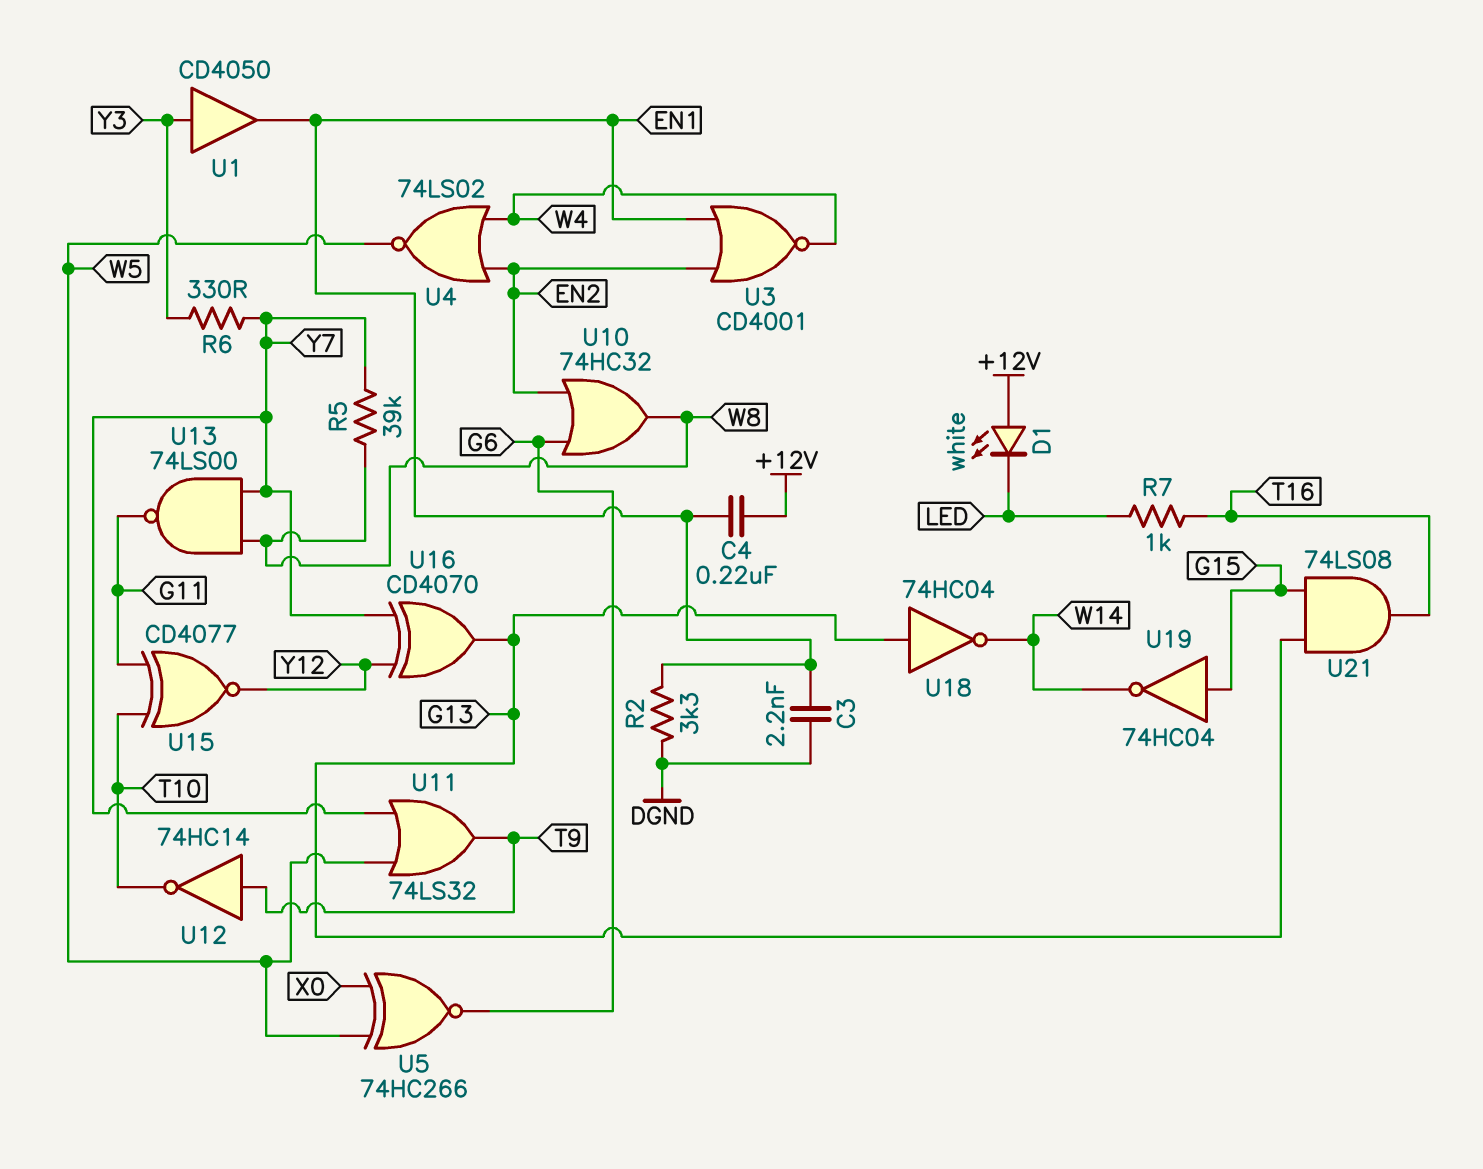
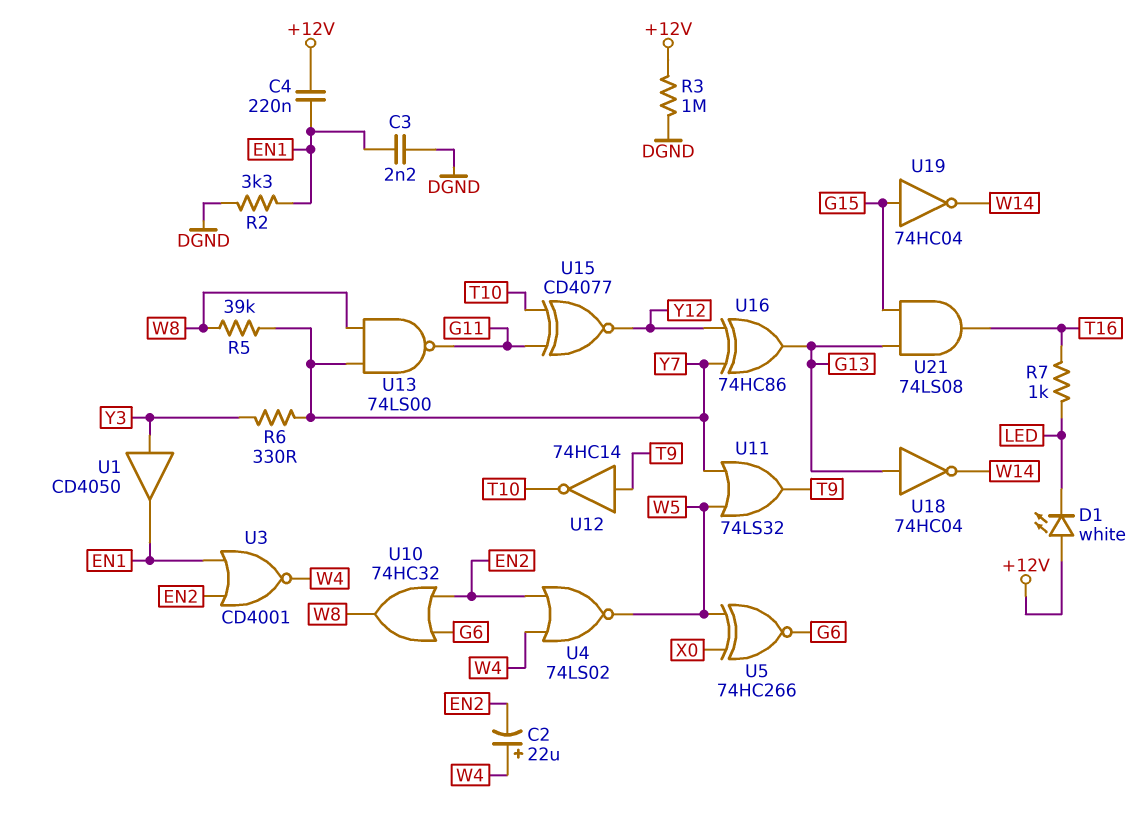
C2: none -> 22uF (plus W4, minus EN2)
R3: none -> 1M (+12V, DGND)
U16: XOR CD4070 (in Y7, in Y12, out G13) -> XOR 74HC86 (in Y7, in Y12, out G13)

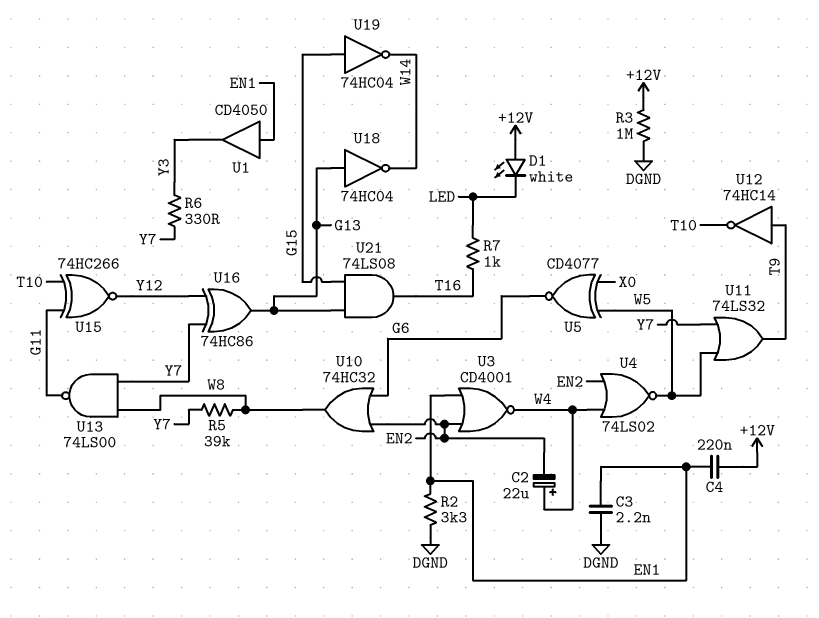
U1: buffer CD4050 (in Y3, out EN1) -> buffer CD4050 (in EN1, out Y3)
U5: XNOR 74HC266 (in W5, in X0, out G6) -> XNOR CD4077 (in W5, in X0, out G6)
U15: XNOR CD4077 (in G11, in T10, out Y12) -> XNOR 74HC266 (in G11, in T10, out Y12)

